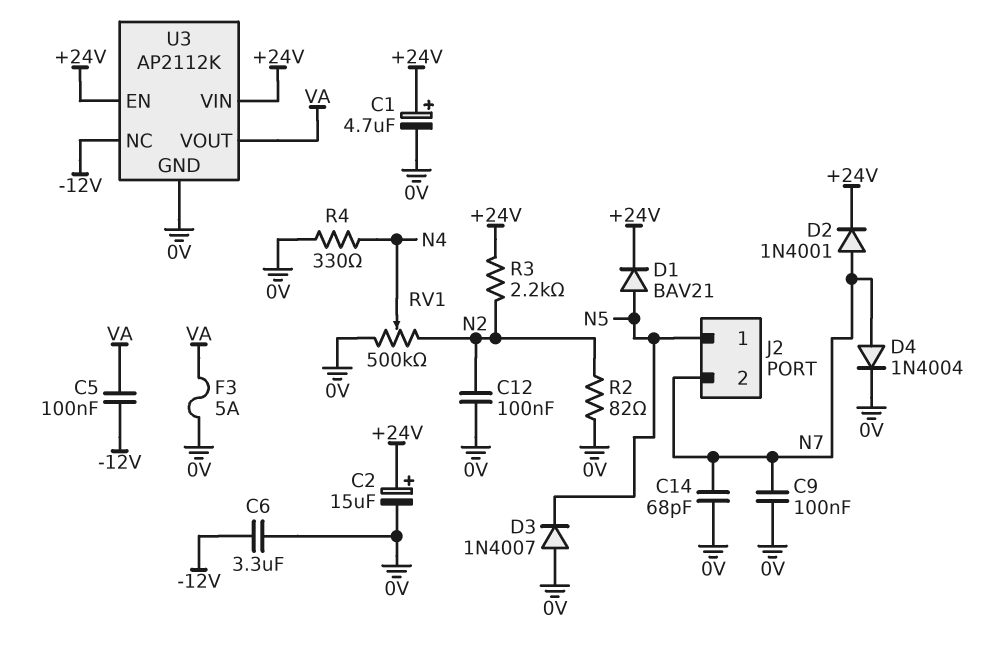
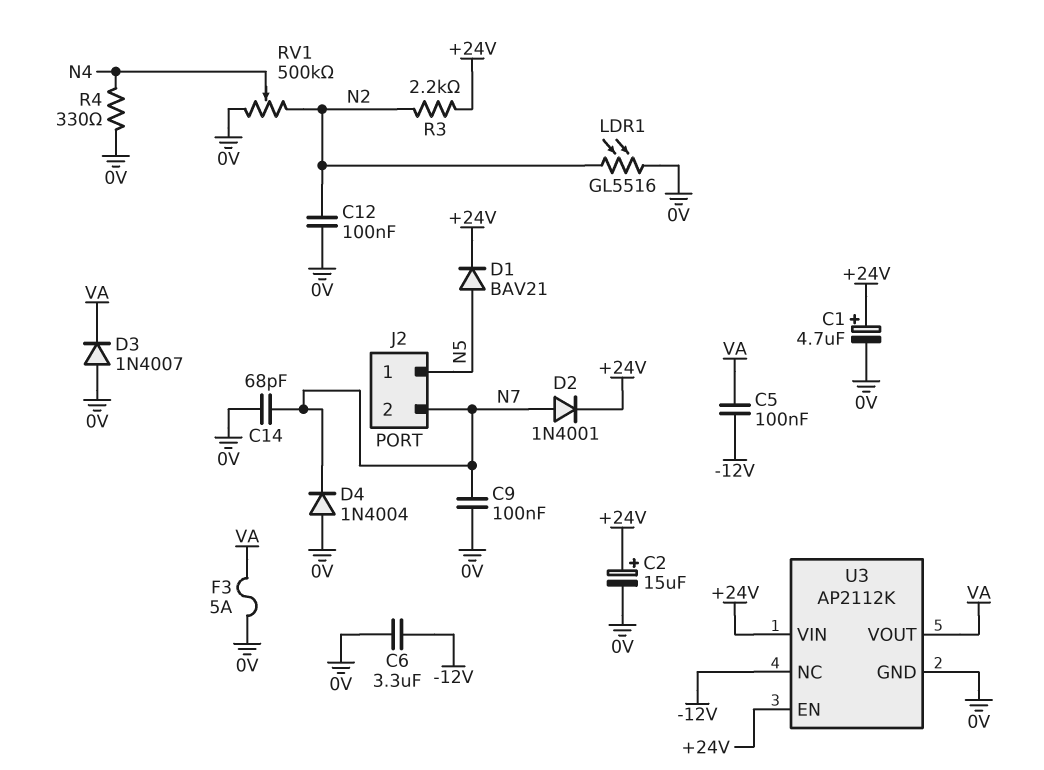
D3: diode 1N4007 (A 0V, K N5) -> diode 1N4007 (A 0V, K VA)
D4: diode 1N4004 (A N7, K 0V) -> diode 1N4004 (A 0V, K N7)
LDR1: none -> GL5516 (0V, N2)
R2: 82 (0V, N2) -> none

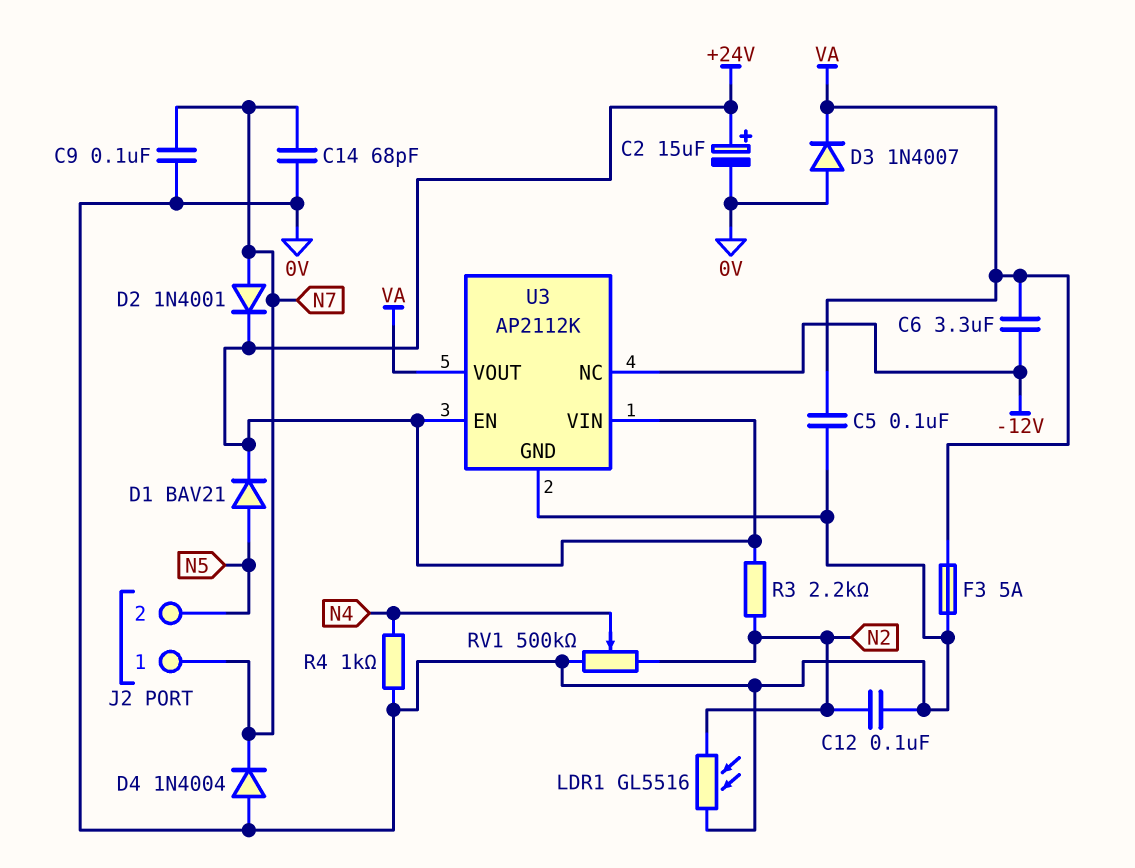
C1: 4.7uF (plus +24V, minus 0V) -> none
C5: 100nF (-12V, VA) -> 100nF (0V, VA)
C6: 3.3uF (-12V, 0V) -> 3.3uF (-12V, VA)
J2 pin 1: N5 -> N7
J2 pin 2: N7 -> N5
R4: 330 (0V, N4) -> 1k (0V, N4)

